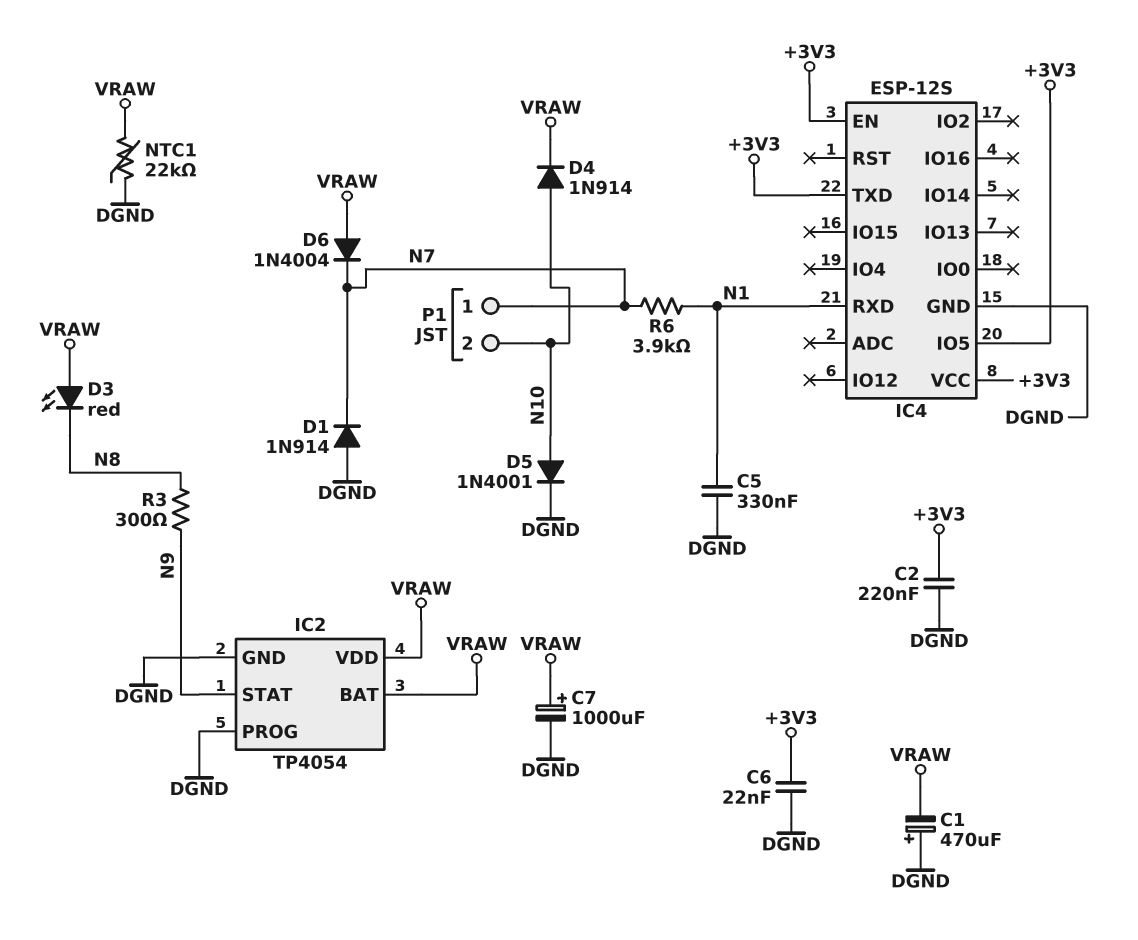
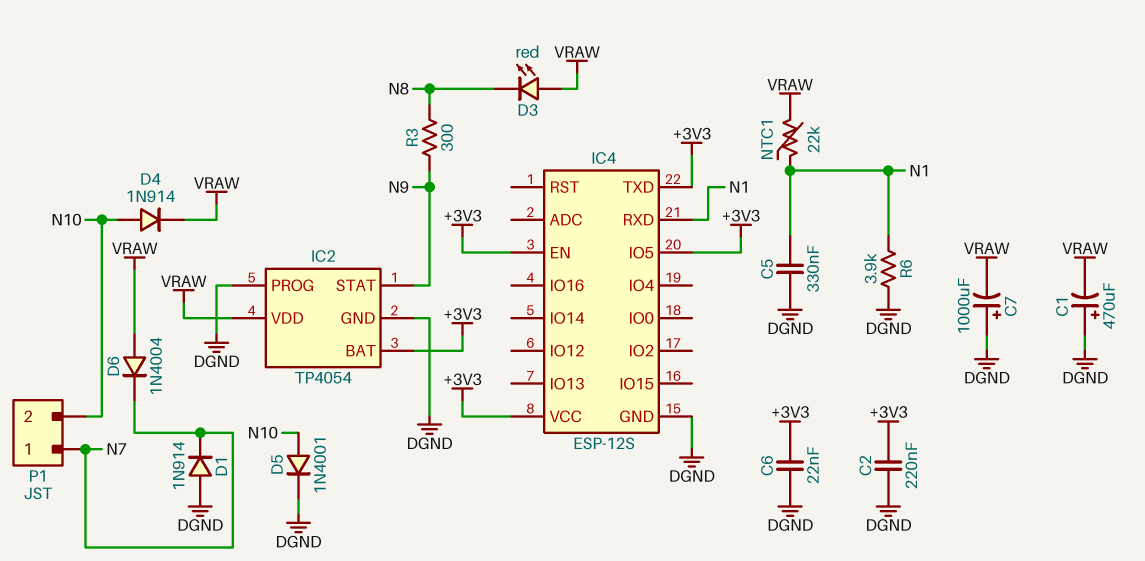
C7: 1000uF (plus VRAW, minus DGND) -> 1000uF (plus DGND, minus VRAW)
IC2 pin BAT: VRAW -> +3V3
NTC1: 22k (DGND, VRAW) -> 22k (N1, VRAW)
R6: 3.9k (N1, N7) -> 3.9k (DGND, N1)

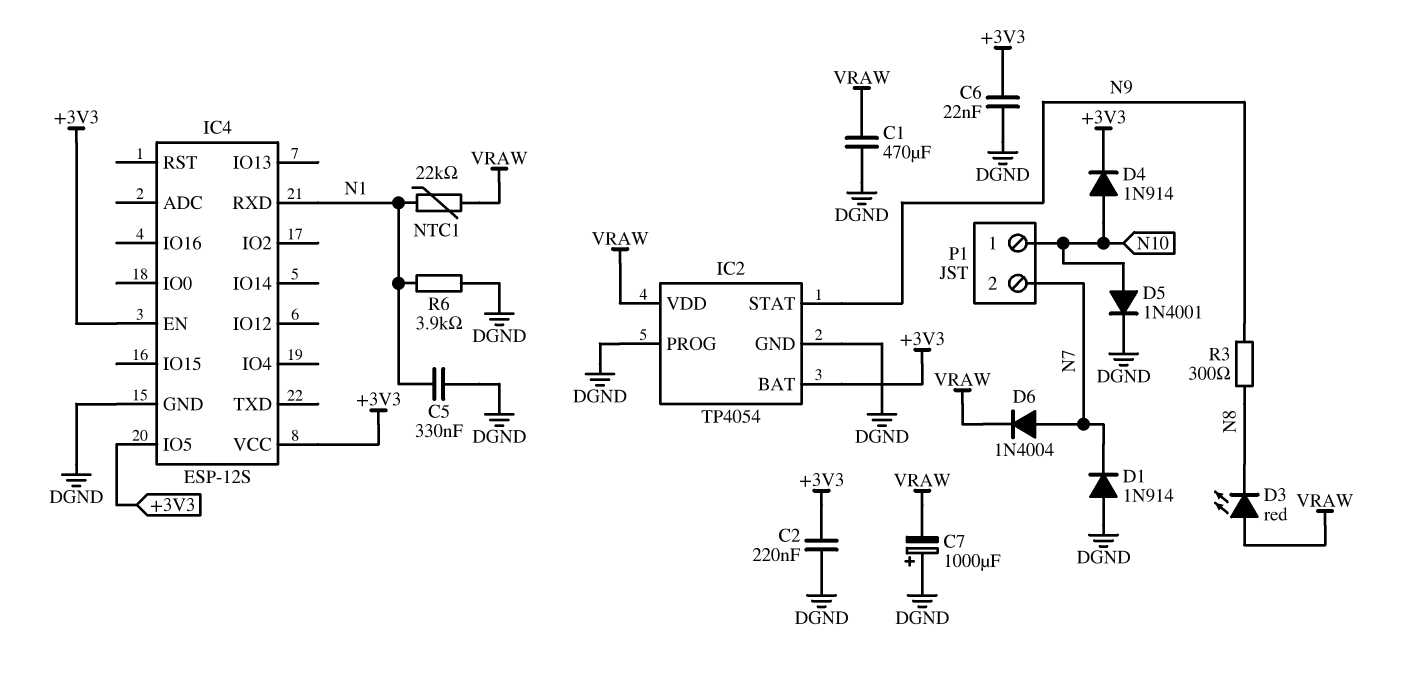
C1: 470uF (plus DGND, minus VRAW) -> 470uF (DGND, VRAW)
D4: diode 1N914 (A N10, K VRAW) -> diode 1N914 (A N10, K +3V3)
D6: diode 1N4004 (A VRAW, K N7) -> diode 1N4004 (A N7, K VRAW)
IC4 pin TXD: +3V3 -> none
P1 pin 1: N7 -> N10
P1 pin 2: N10 -> N7

